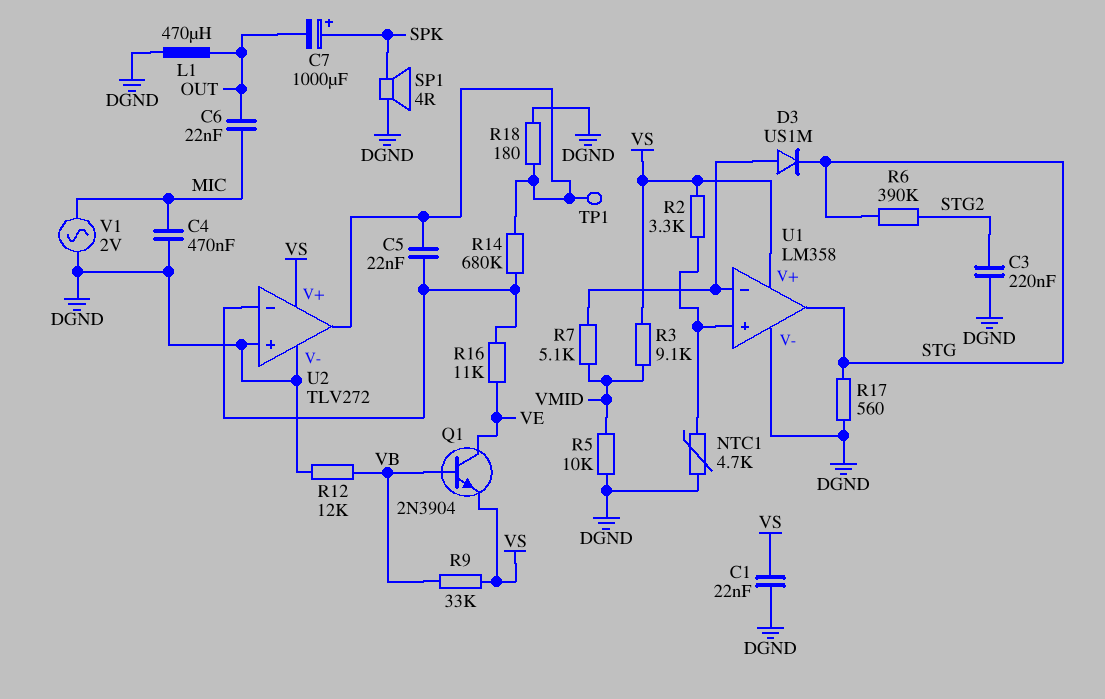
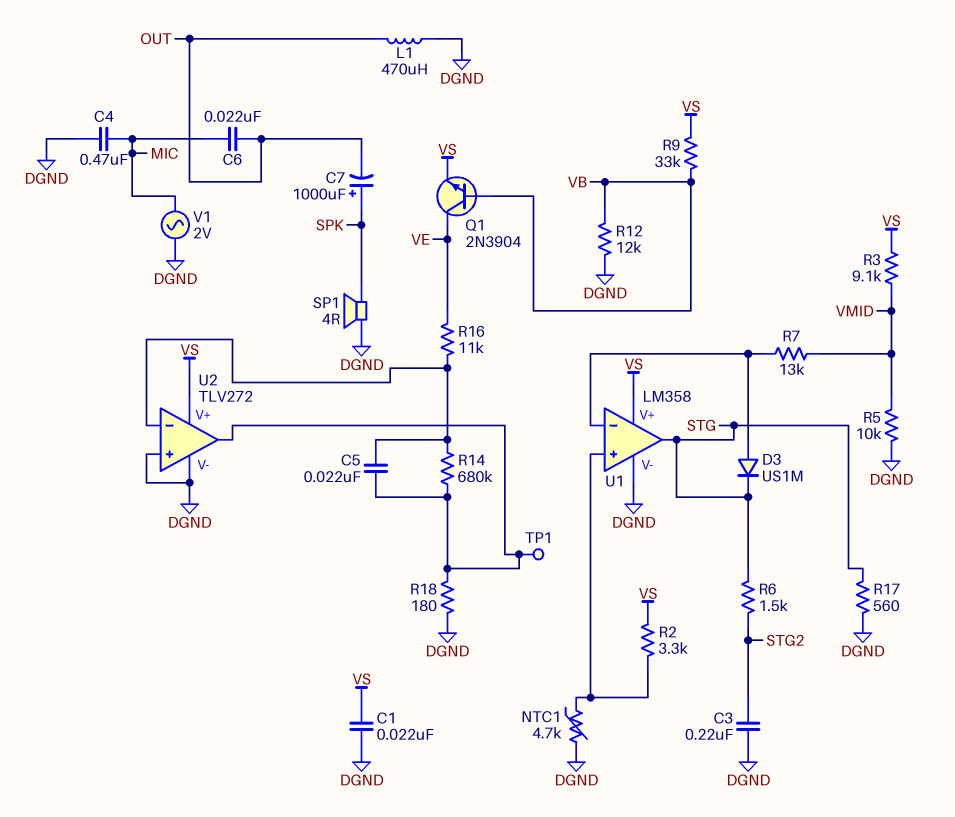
R6: 390k (STG, STG2) -> 1.5k (STG, STG2)
R7: 5.1k (U1/in-, VMID) -> 13k (U1/in-, VMID)

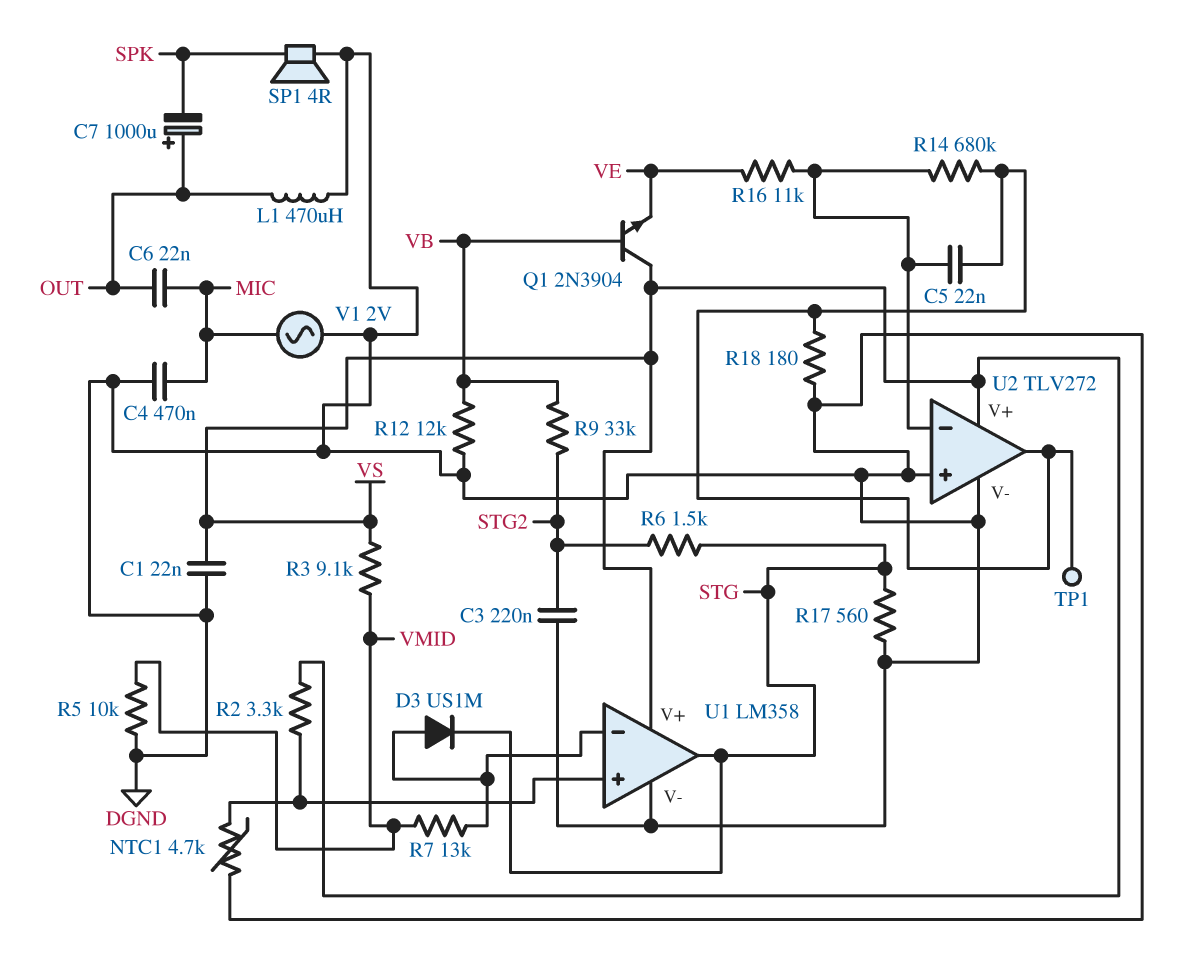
C7: 1000uF (plus SPK, minus OUT) -> 1000uF (plus OUT, minus SPK)
Q1: NPN 2N3904 (B VB, C VE, E VS) -> NPN 2N3904 (B VB, C VS, E VE)
R9: 33k (VB, VS) -> 33k (STG2, VB)

